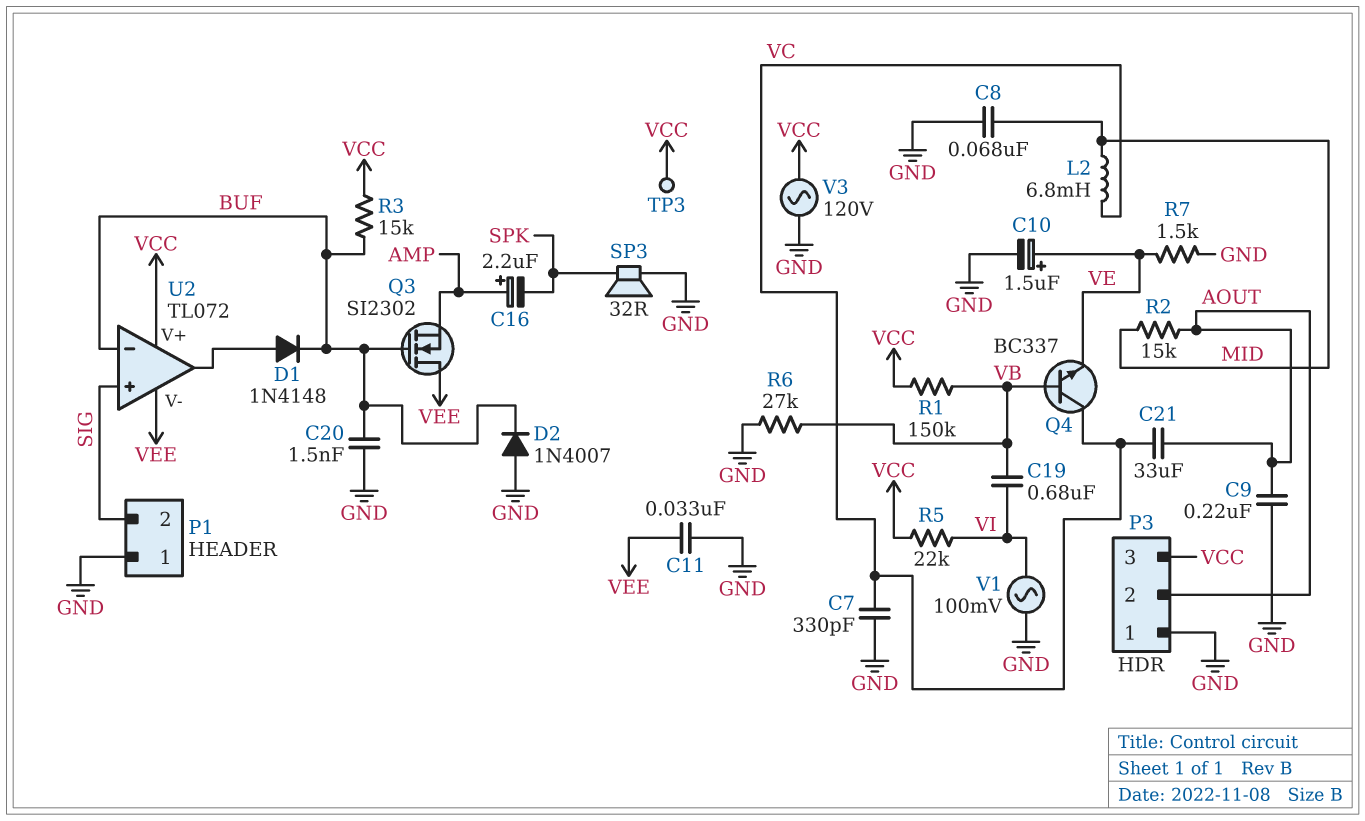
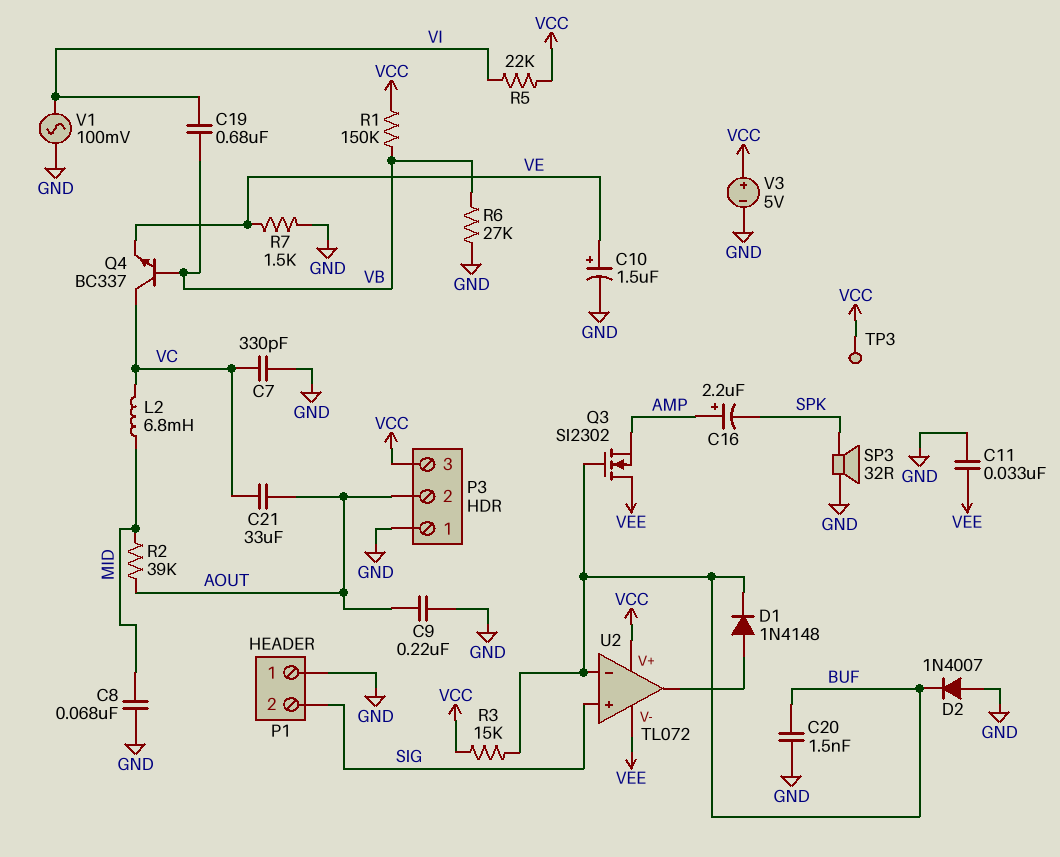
R2: 15k (AOUT, MID) -> 39k (AOUT, MID)
V3: AC 120V (GND, VCC) -> 5V (plus VCC, minus GND)

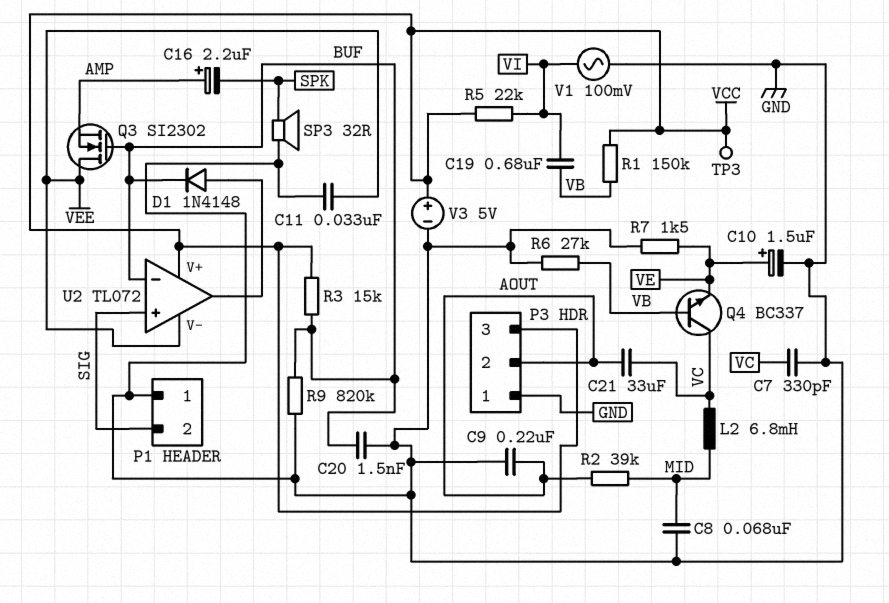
D2: diode 1N4007 (A GND, K BUF) -> none
R9: none -> 820k (BUF, GND)

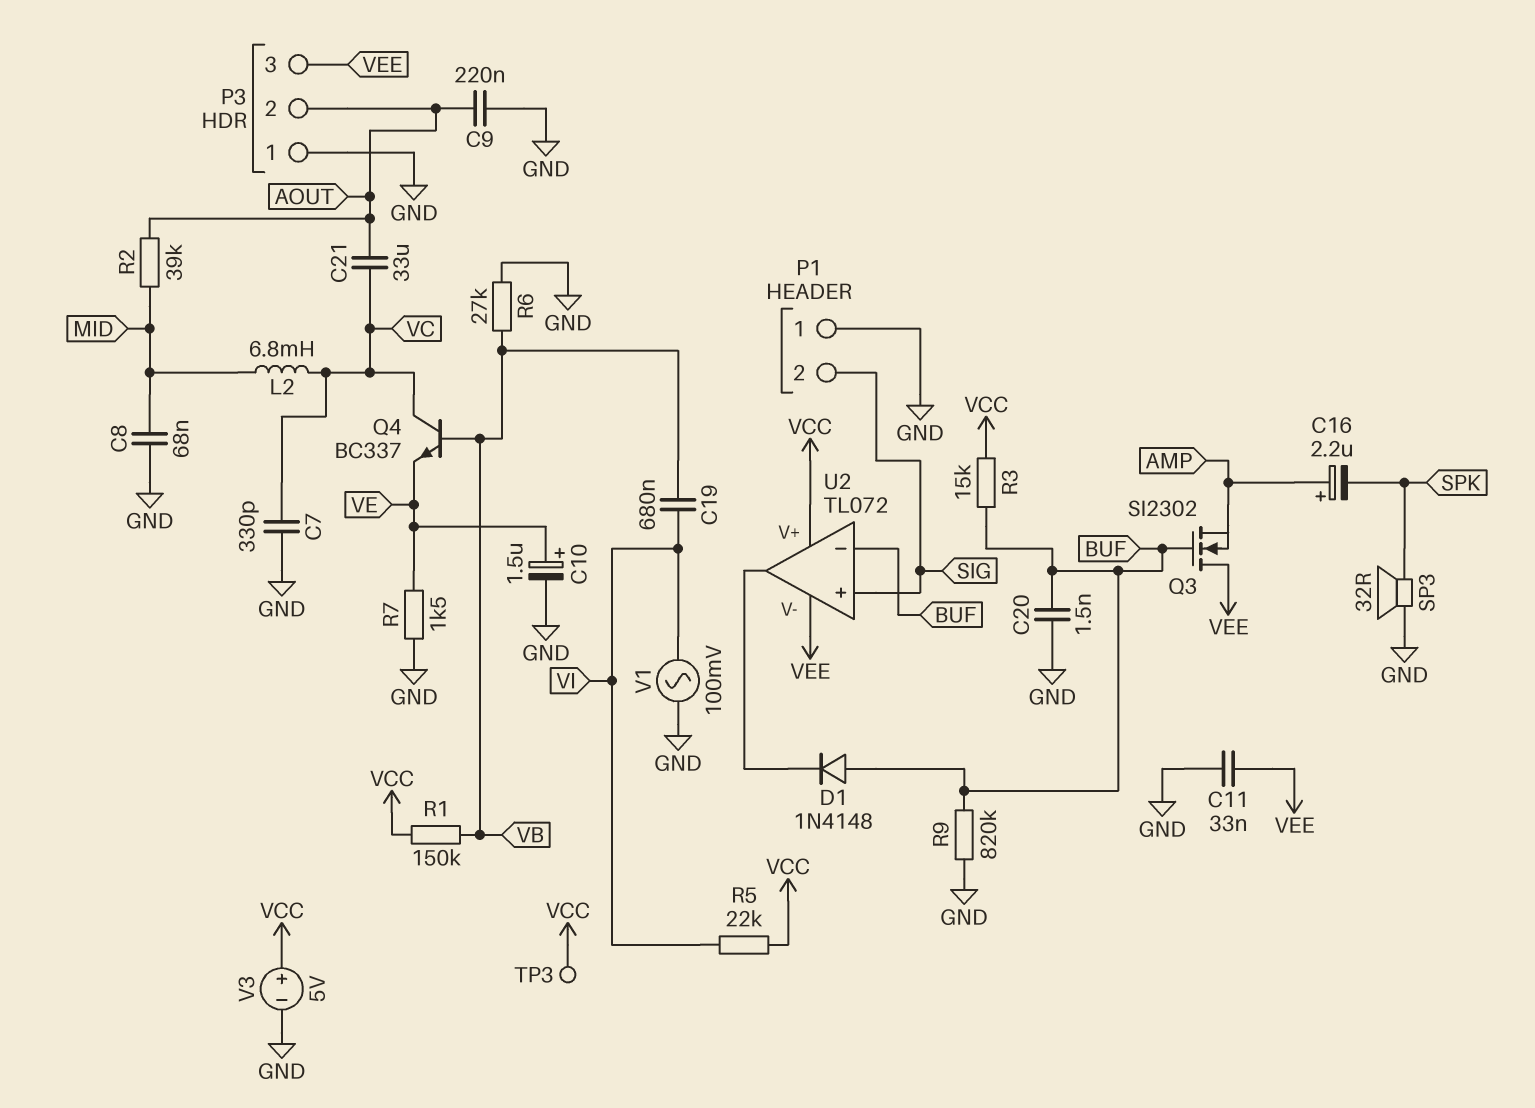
D1: diode 1N4148 (A U2/out, K BUF) -> diode 1N4148 (A BUF, K U2/out)
P3 pin 3: VCC -> VEE

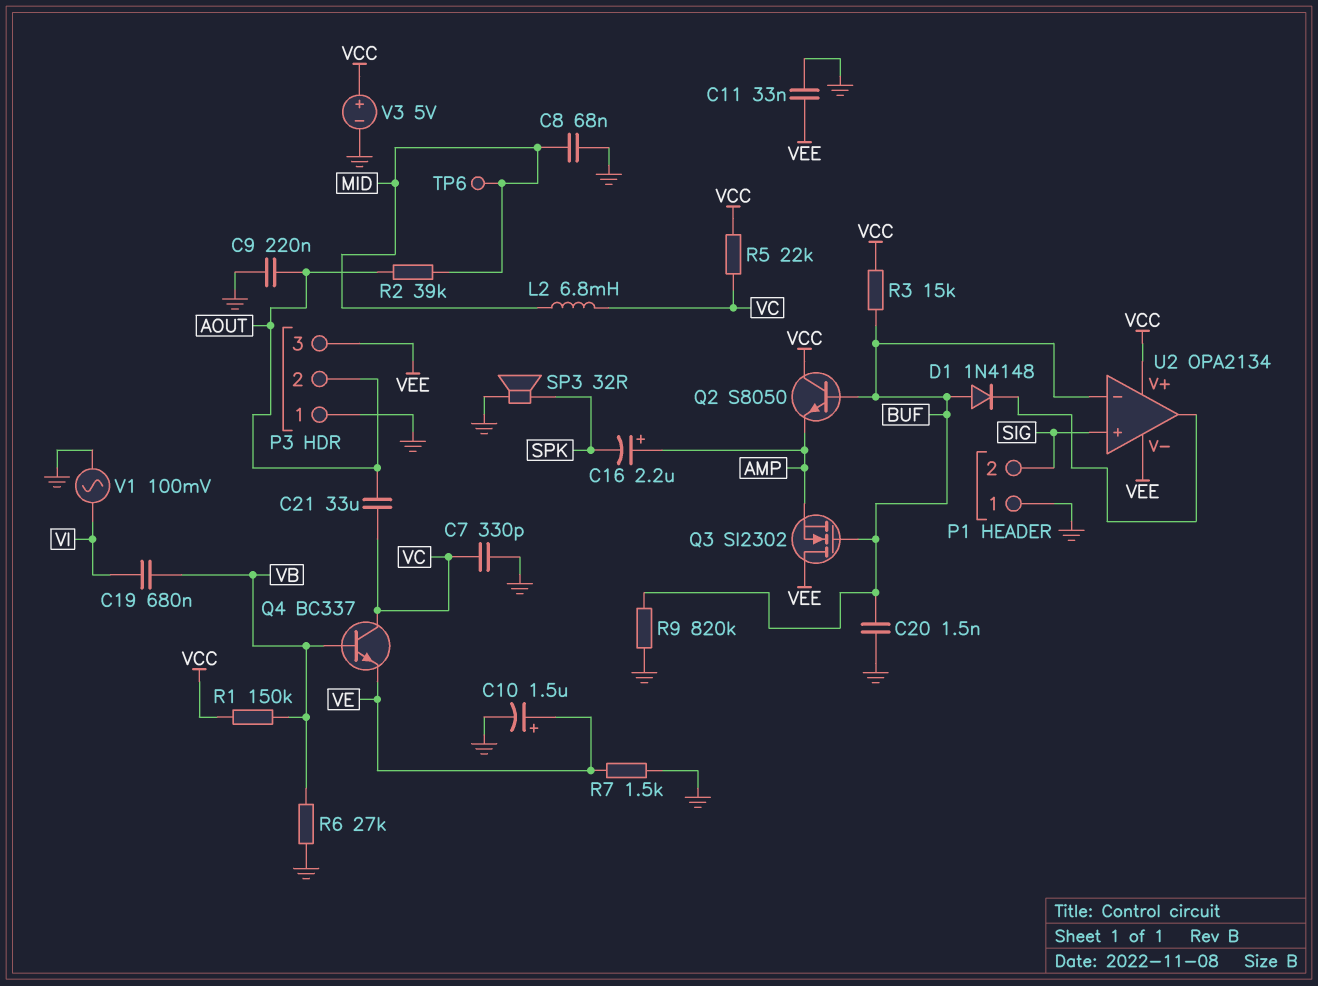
Q2: none -> NPN S8050 (B BUF, C VCC, E AMP)
R5: 22k (VCC, VI) -> 22k (VC, VCC)
TP3: test point (VCC) -> none
TP6: none -> test point (MID)
U2: TL072 -> OPA2134

